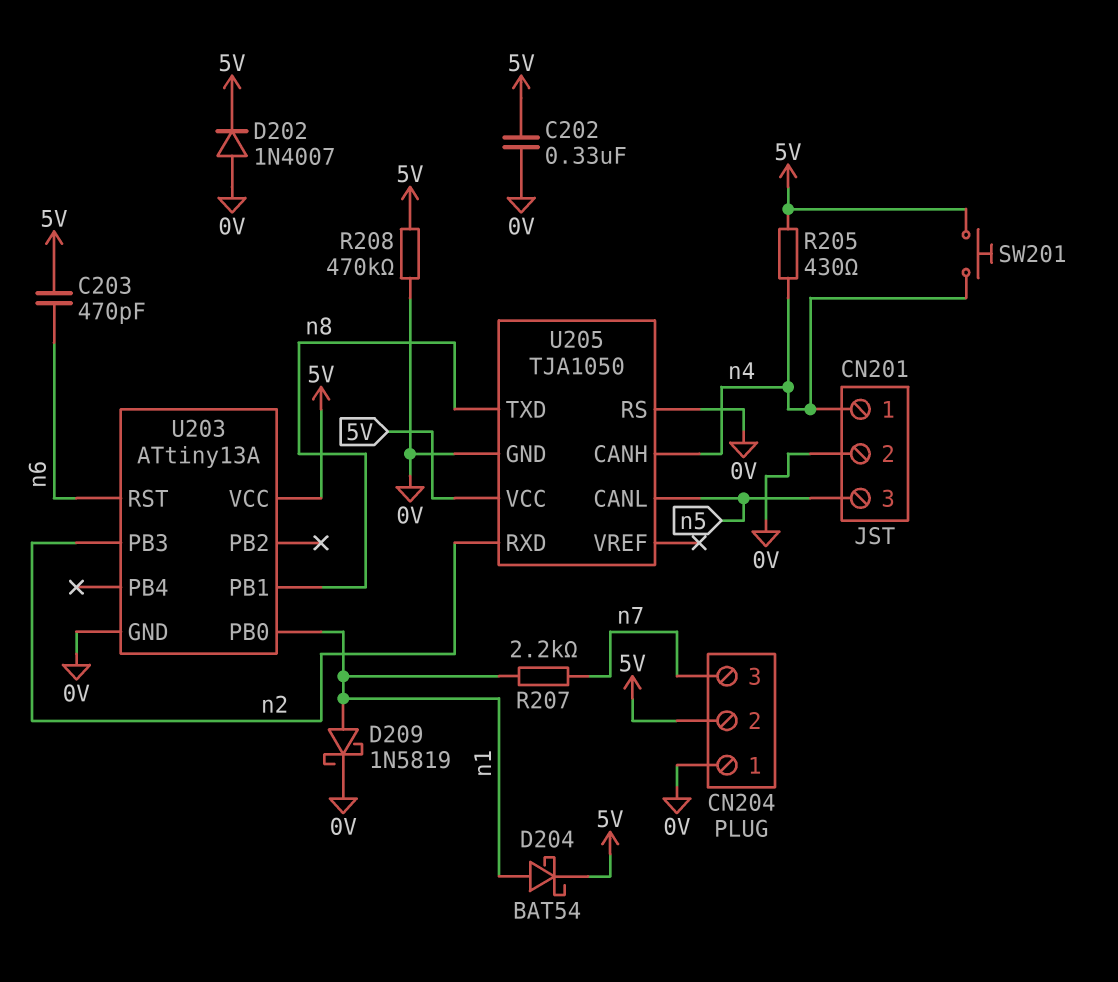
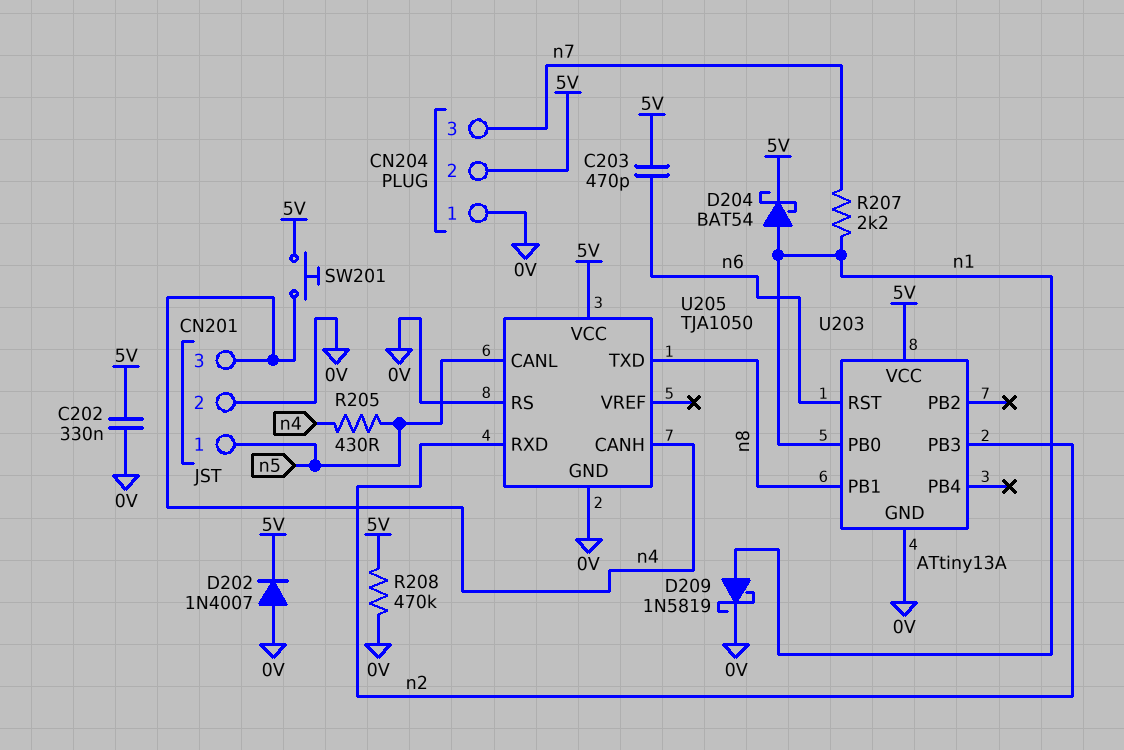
CN201 pin 1: n4 -> n5
CN201 pin 3: n5 -> n4
R205: 430 (5V, n4) -> 430 (n4, n5)

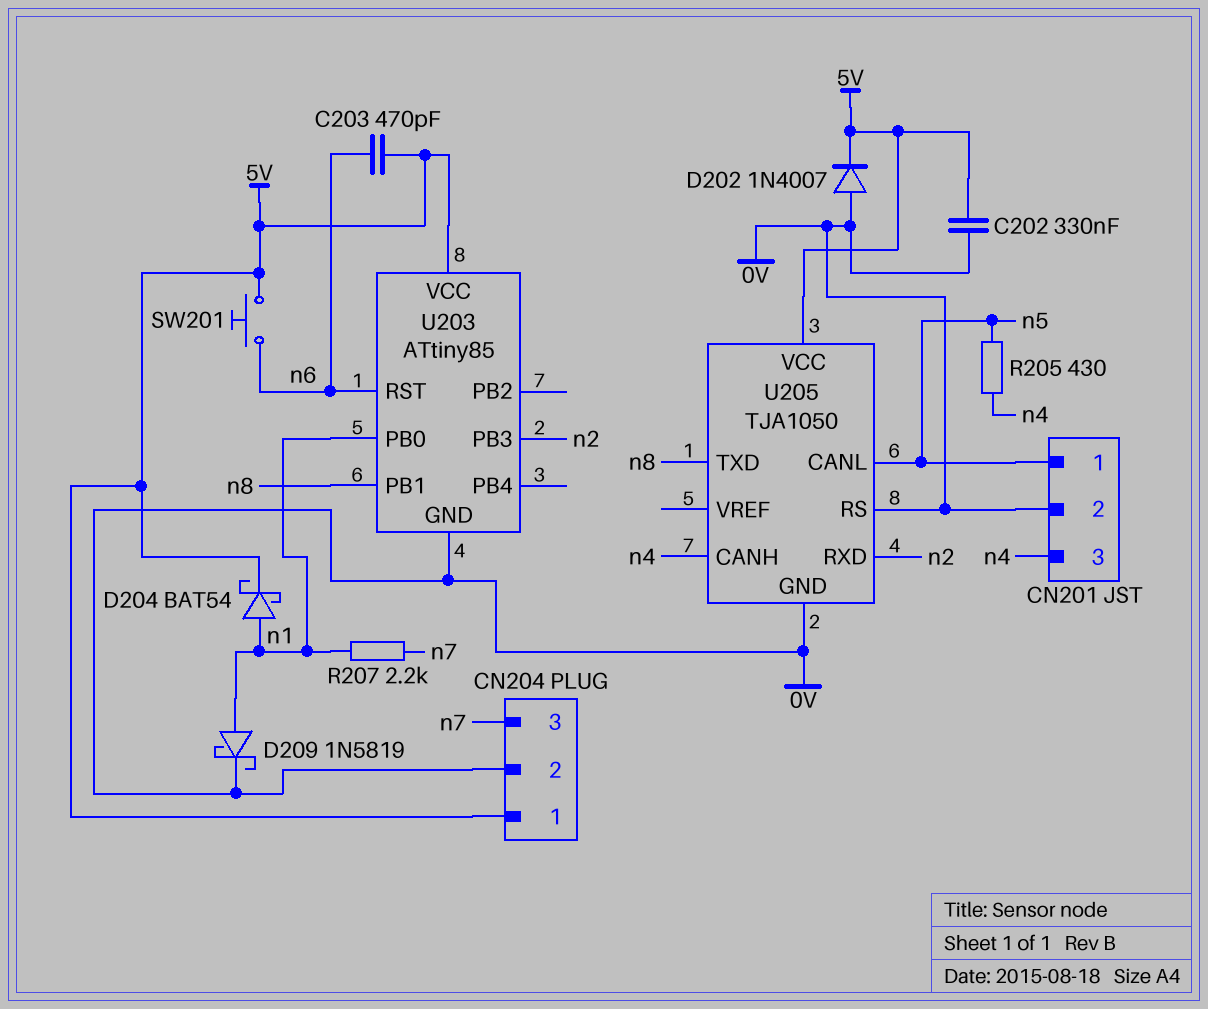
CN204 pin 1: 0V -> 5V
CN204 pin 2: 5V -> 0V
R208: 470k (0V, 5V) -> none
SW201: button (5V, n4) -> button (5V, n6)
U203: ATtiny13A -> ATtiny85

